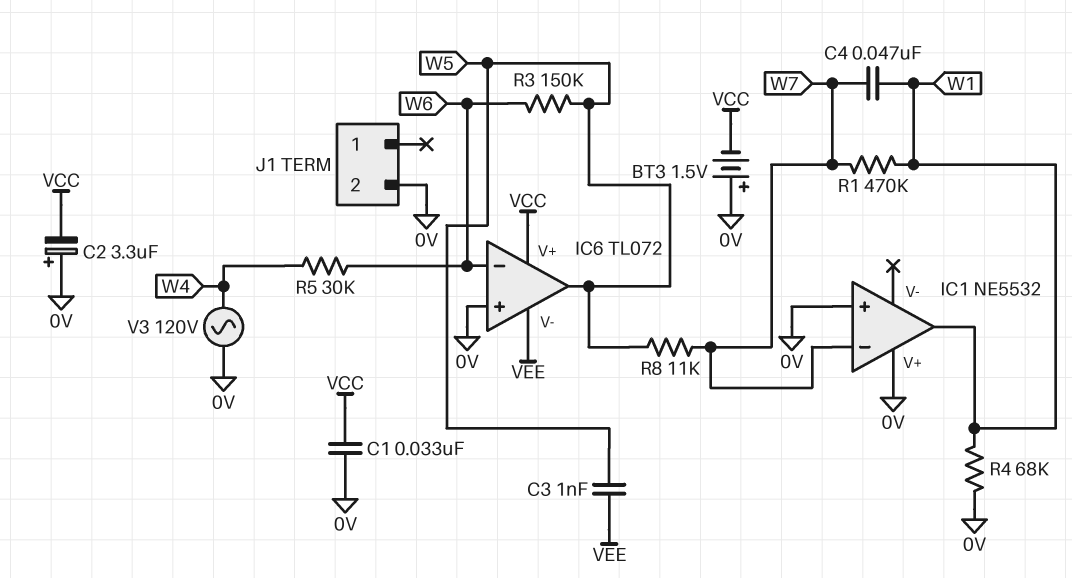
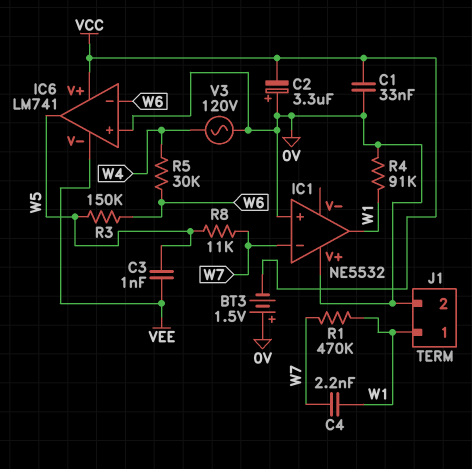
C4: 47nF (W1, W7) -> 2.2nF (W1, W7)
IC6: TL072 -> LM741
J1 pin 1: none -> W1
R4: 68k (0V, W1) -> 91k (0V, W1)

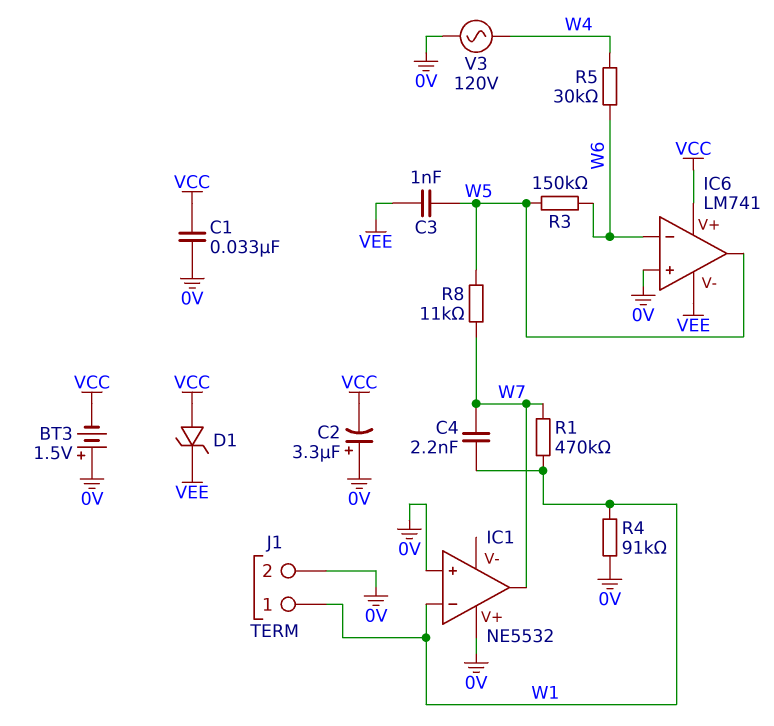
D1: none -> zener (A VCC, K VEE)
IC1 pin in-: W7 -> W1
IC1 pin out: W1 -> W7

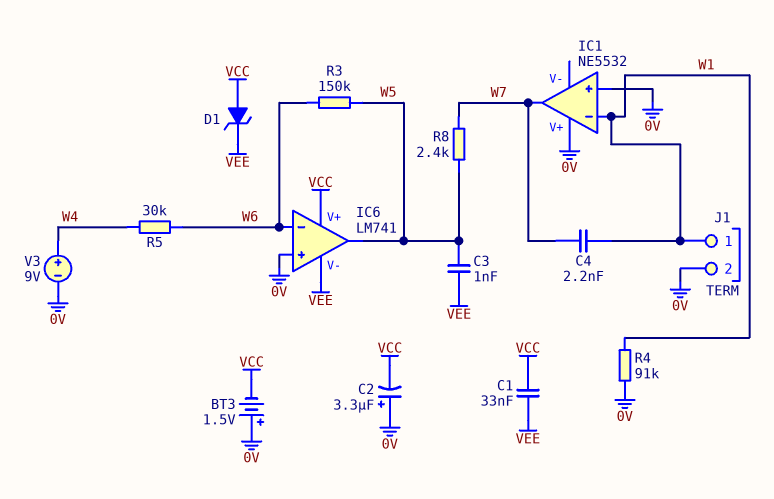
C1: 33nF (0V, VCC) -> 33nF (VCC, VEE)
R1: 470k (W1, W7) -> none
R8: 11k (W5, W7) -> 2.4k (W5, W7)
V3: AC 120V (0V, W4) -> 9V (plus W4, minus 0V)

